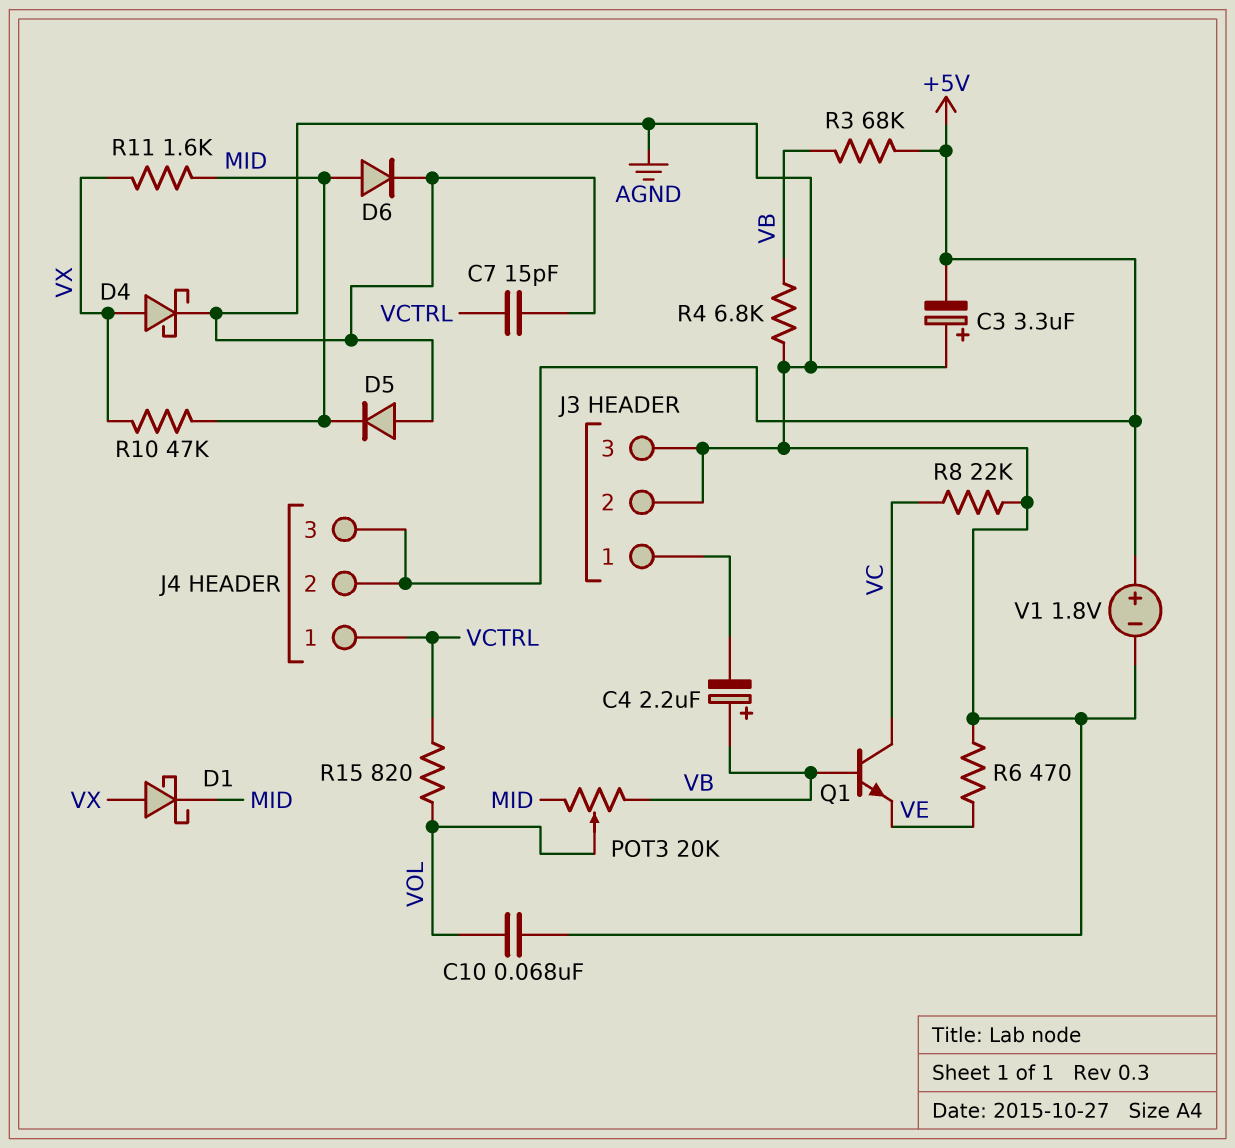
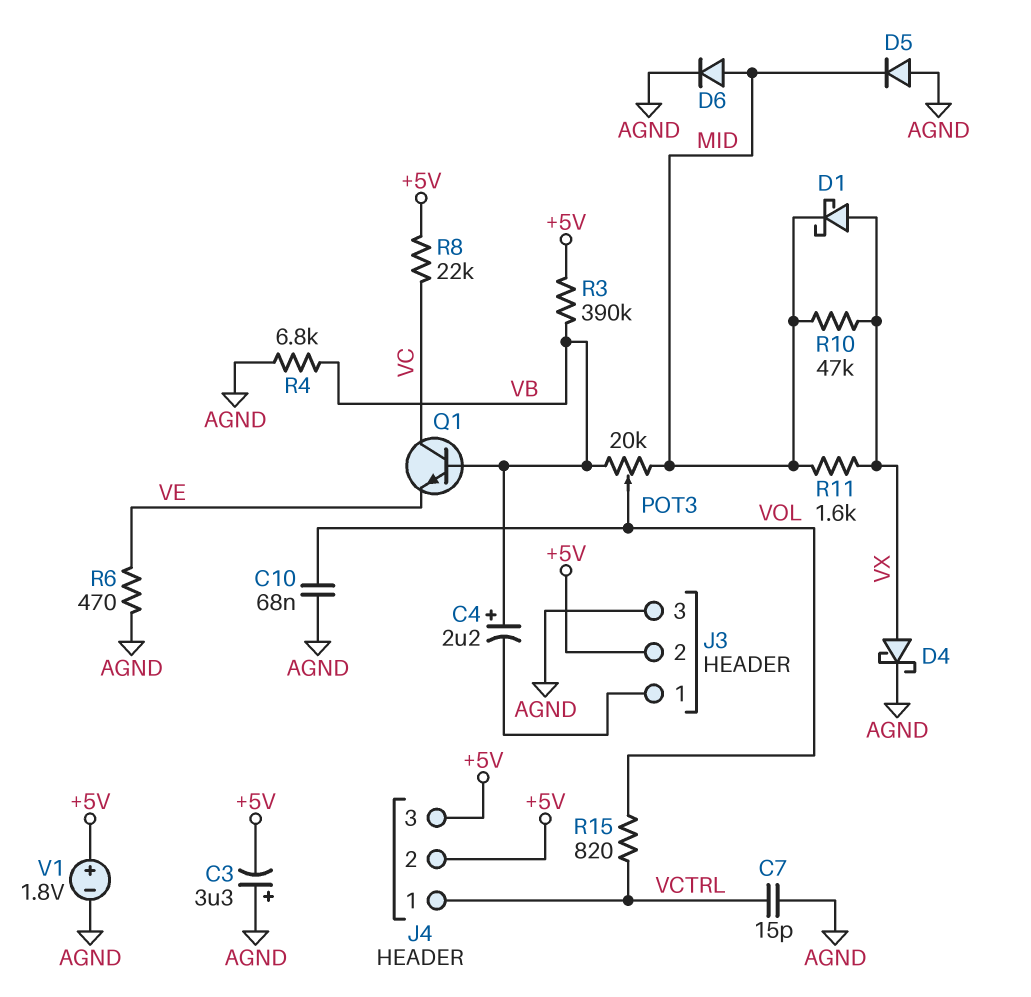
J3 pin 2: AGND -> +5V
R3: 68k (+5V, VB) -> 390k (+5V, VB)
R8: 22k (AGND, VC) -> 22k (+5V, VC)

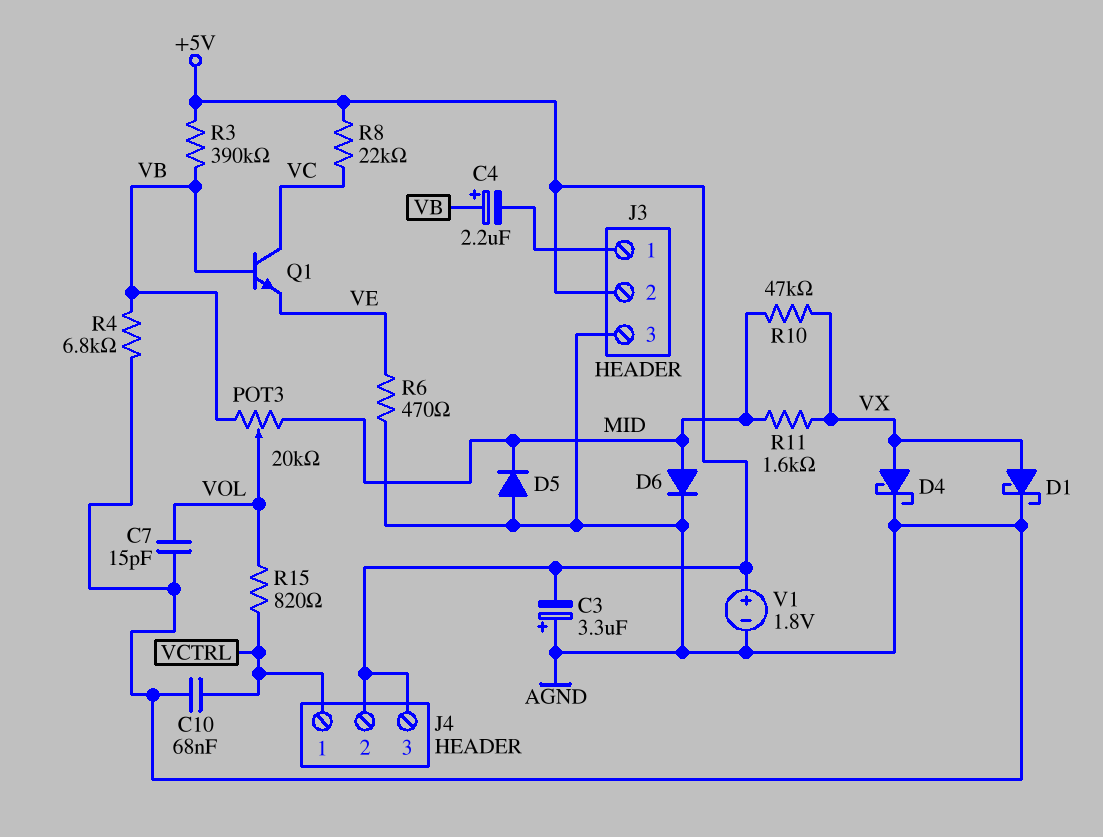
C7: 15pF (AGND, VCTRL) -> 15pF (AGND, VOL)
C10: 68nF (AGND, VOL) -> 68nF (AGND, VCTRL)
D1: schottky (A VX, K MID) -> schottky (A VX, K AGND)

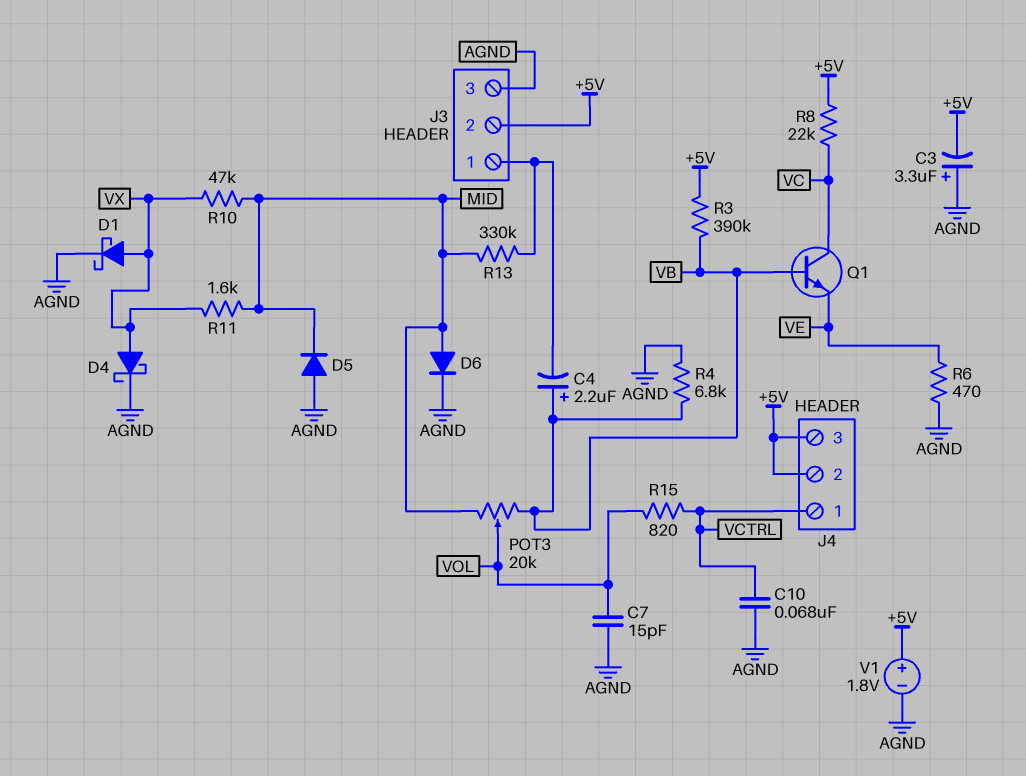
R13: none -> 330k (J3/1, MID)

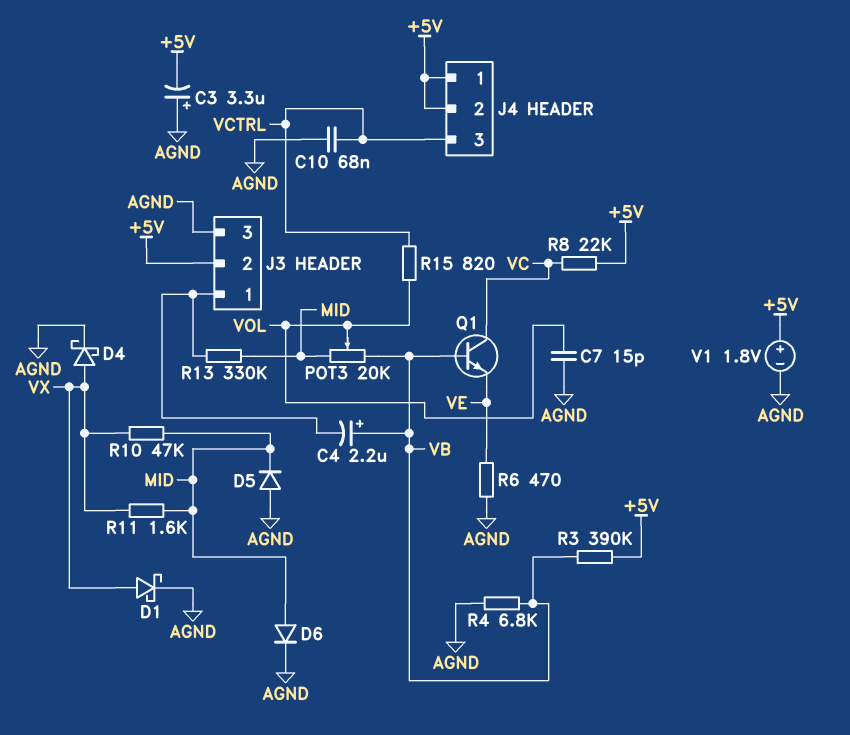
J4 pin 1: VCTRL -> +5V
J4 pin 3: +5V -> VCTRL

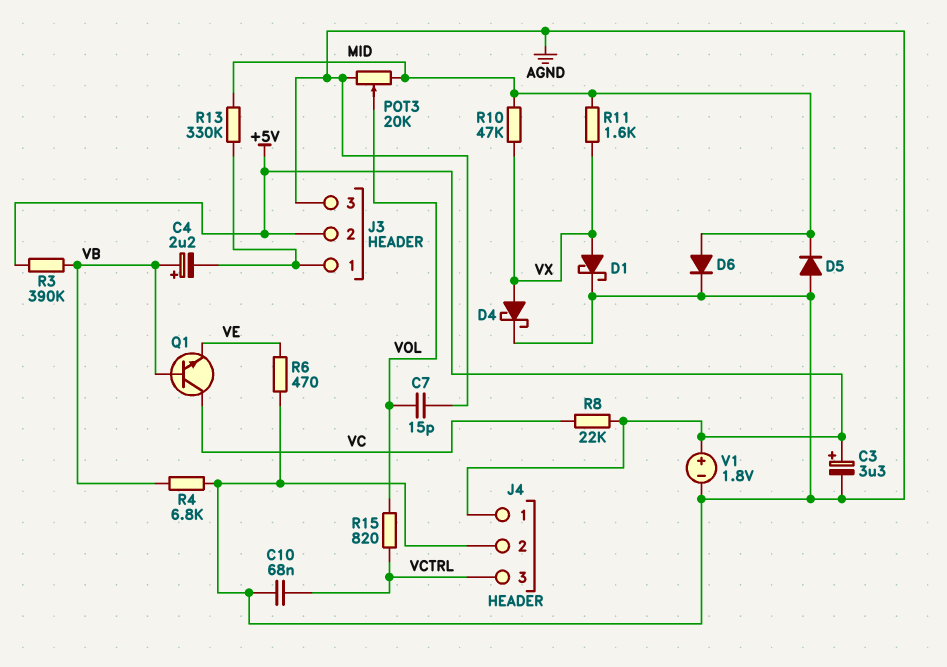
C3: 3.3uF (plus AGND, minus +5V) -> 3.3uF (plus +5V, minus AGND)
J4 pin 2: +5V -> AGND
POT3: 20k (MID, VB, wiper VOL) -> 20k (AGND, MID, wiper VOL)

